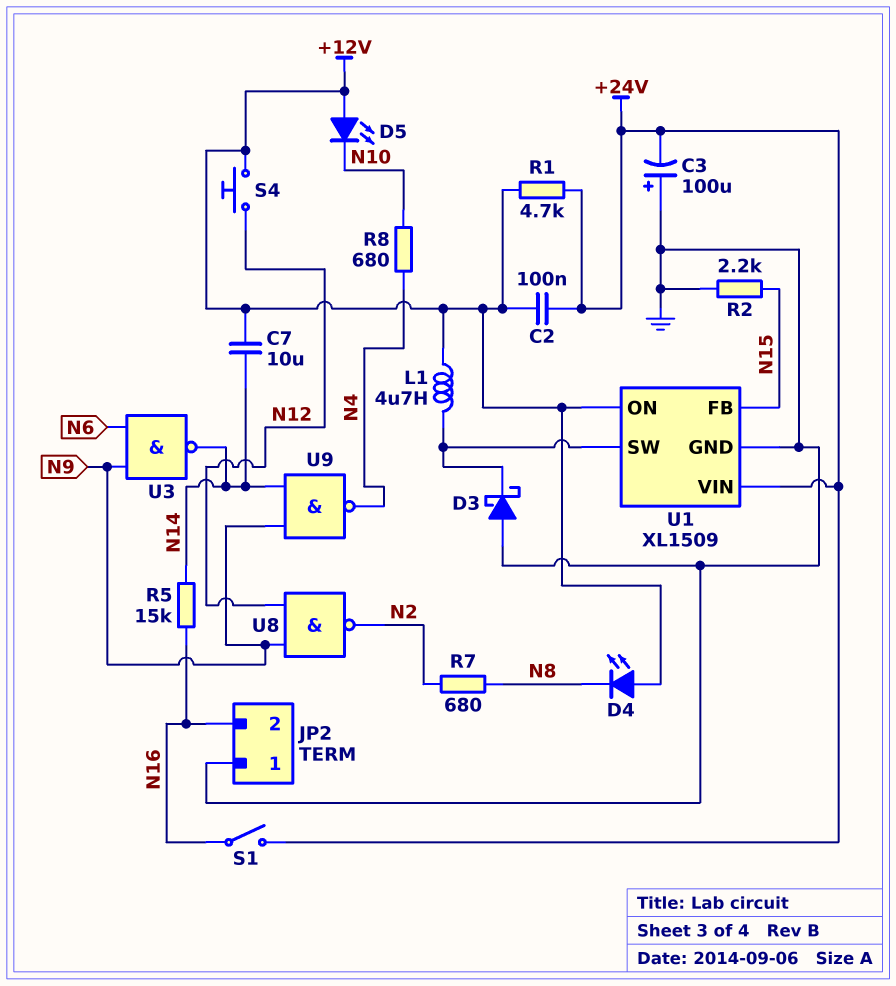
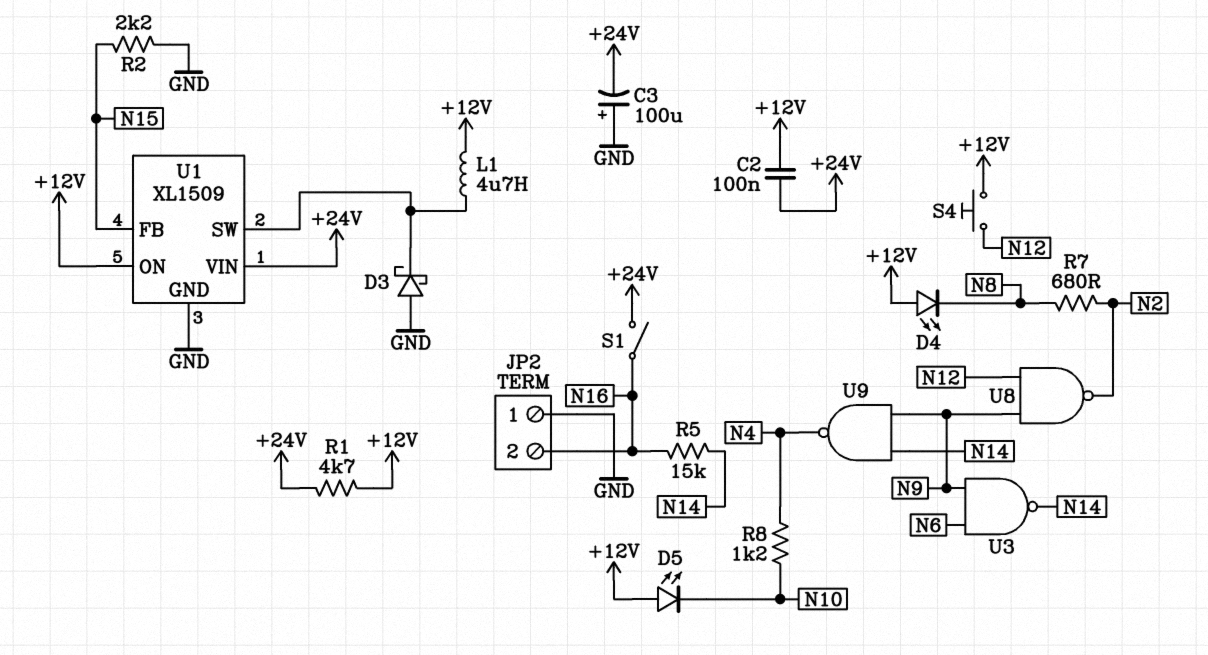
C7: 10uF (+12V, N14) -> none
R8: 680 (N4, N10) -> 1.2k (N4, N10)

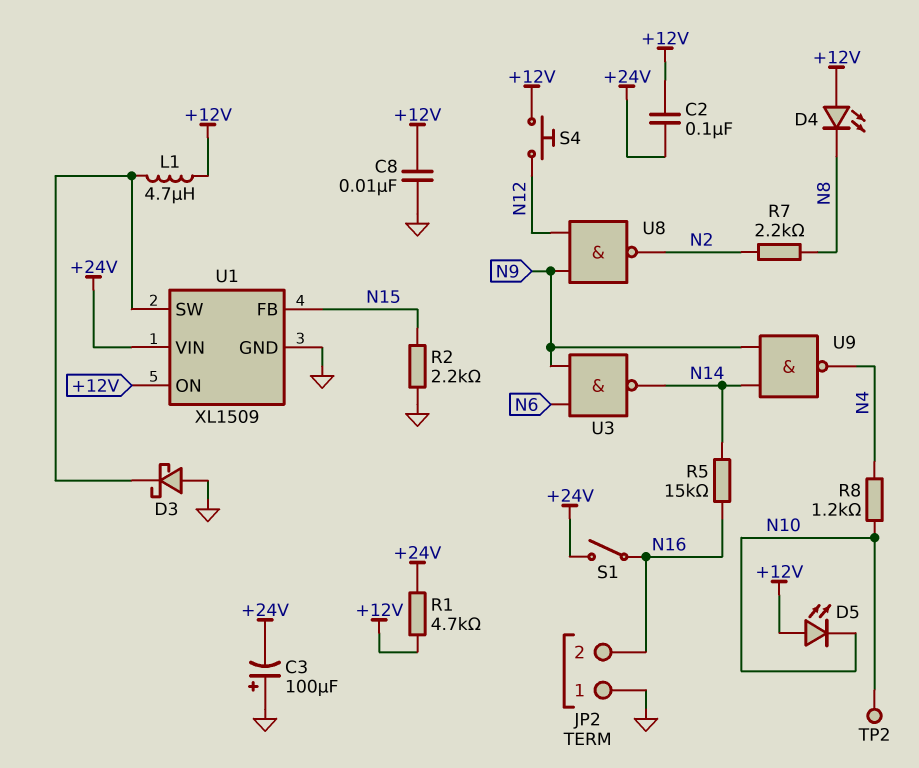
C8: none -> 10nF (+12V, GND)
R7: 680 (N2, N8) -> 2.2k (N2, N8)
TP2: none -> test point (N10)

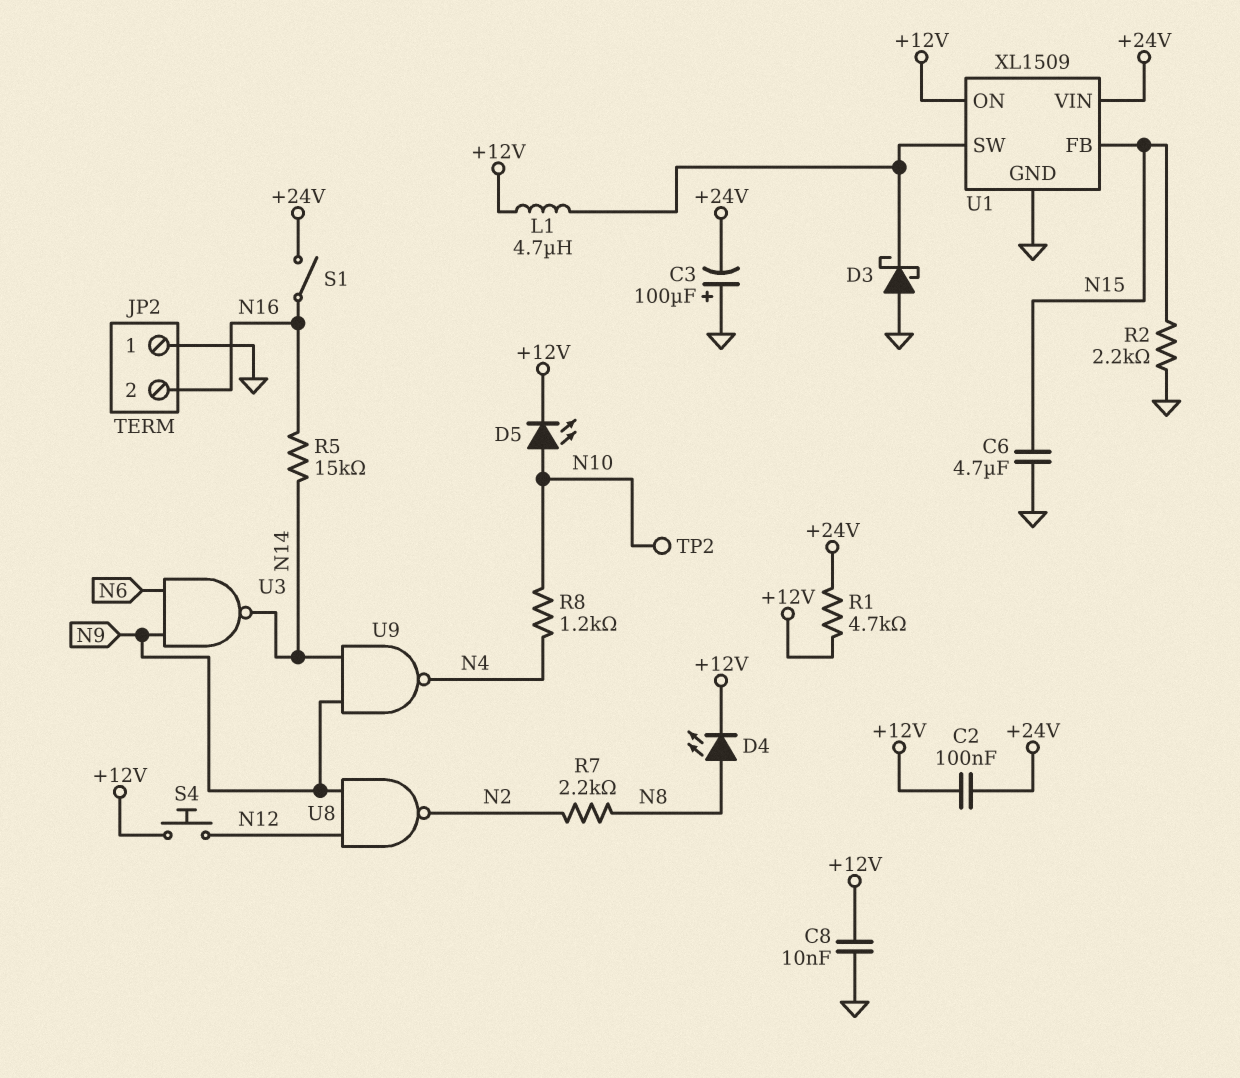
C6: none -> 4.7uF (GND, N15)
D4: LED (A +12V, K N8) -> LED (A N8, K +12V)
D5: LED (A +12V, K N10) -> LED (A N10, K +12V)

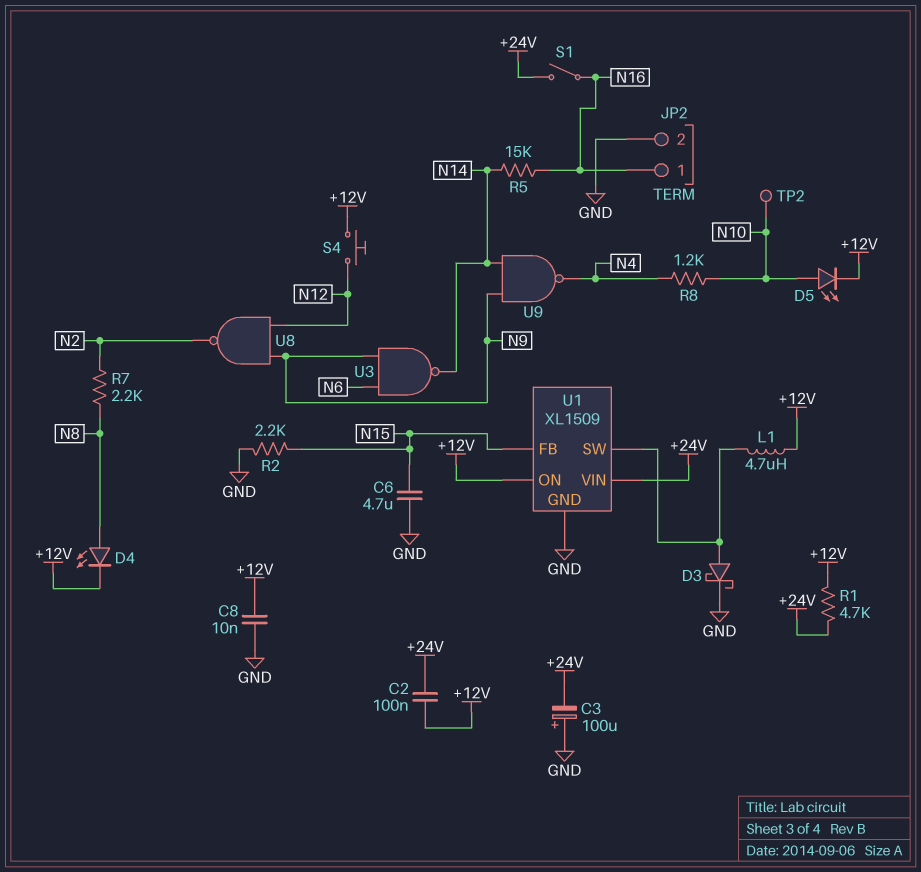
D3: schottky (A GND, K U1/SW) -> schottky (A U1/SW, K GND)
JP2 pin 1: GND -> N16
JP2 pin 2: N16 -> GND

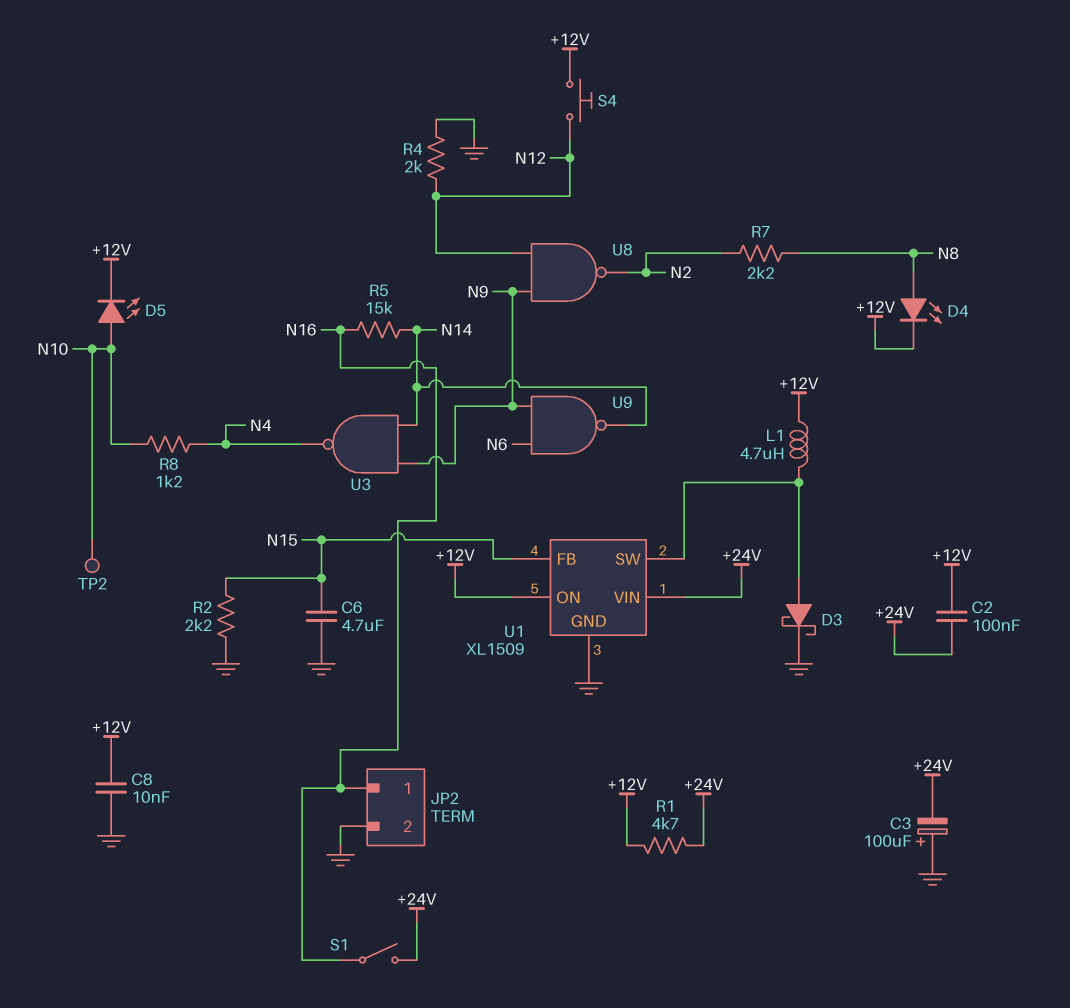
R4: none -> 2k (GND, N12)
U3: NAND (in N6, in N9, out N14) -> NAND (in N9, in N14, out N4)
U9: NAND (in N9, in N14, out N4) -> NAND (in N6, in N9, out N14)

